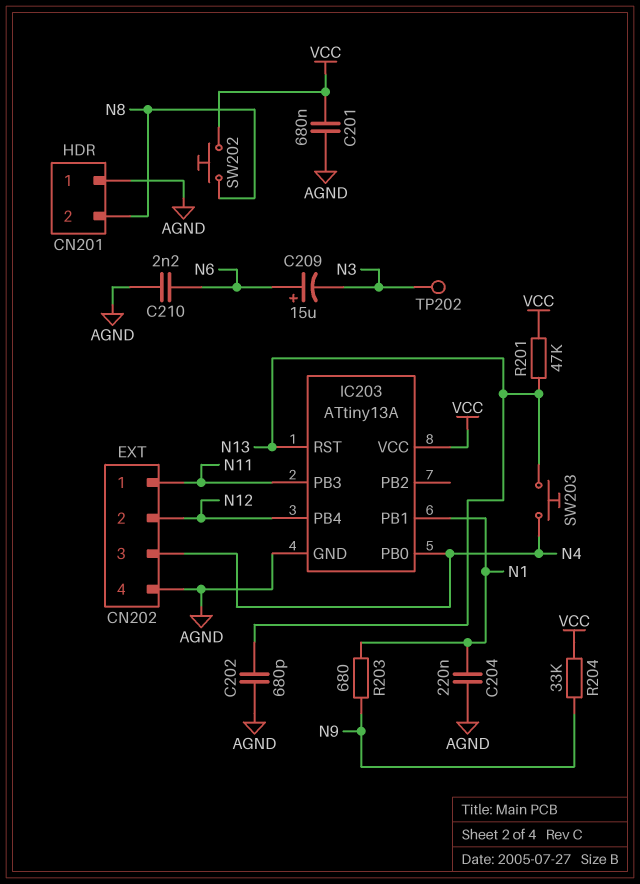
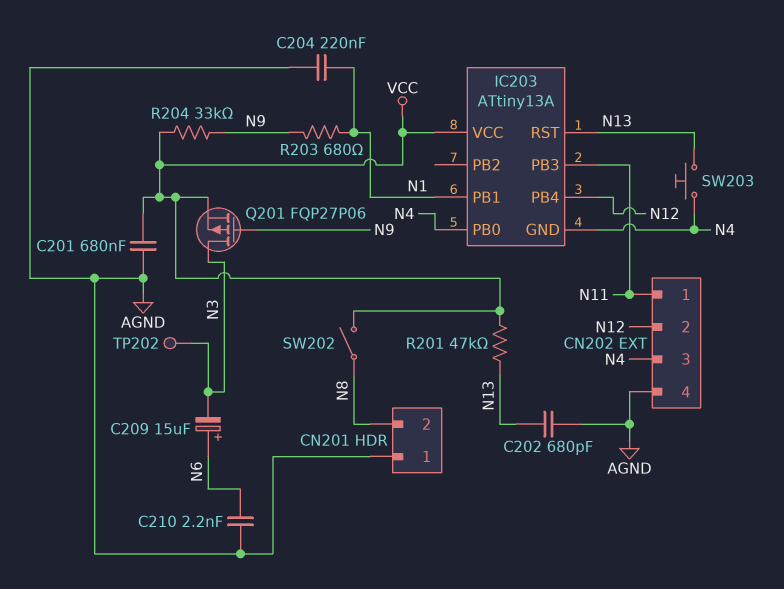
IC203 pin GND: AGND -> N4
Q201: none -> PMOS FQP27P06 (G N9, D N3, S VCC)
SW202: button (N8, VCC) -> switch (N8, VCC)

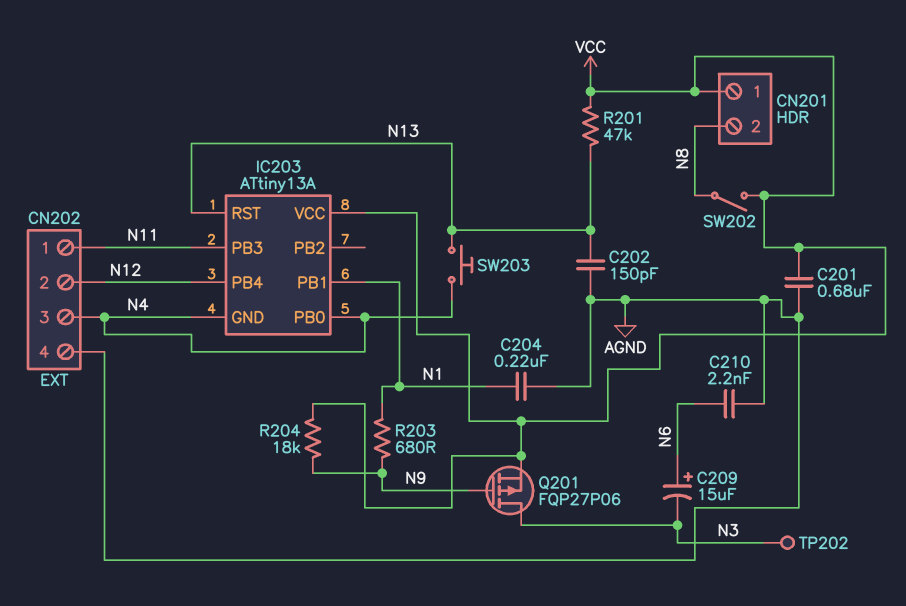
C202: 680pF (AGND, N13) -> 150pF (AGND, N13)
CN201 pin 1: AGND -> VCC
R204: 33k (N9, VCC) -> 18k (N9, VCC)

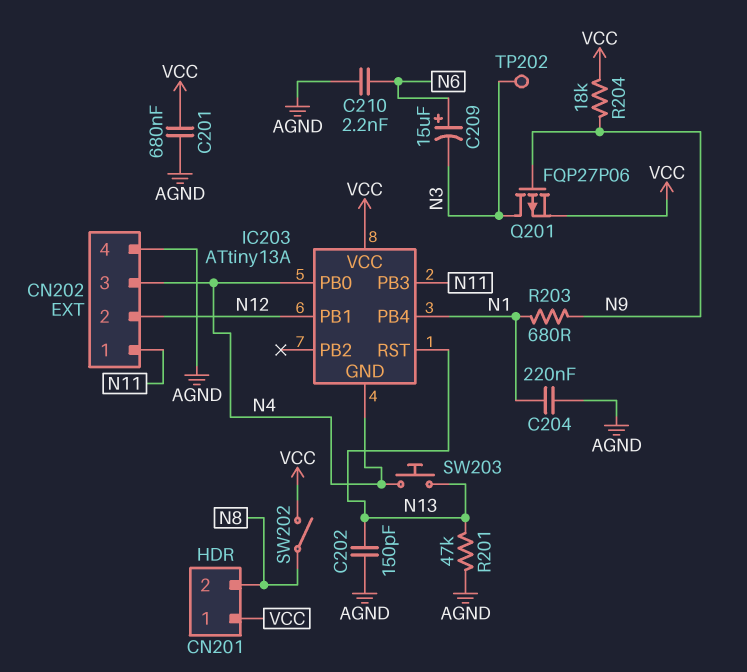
IC203 pin PB1: N1 -> N12
IC203 pin PB4: N12 -> N1
R201: 47k (N13, VCC) -> 47k (AGND, N13)

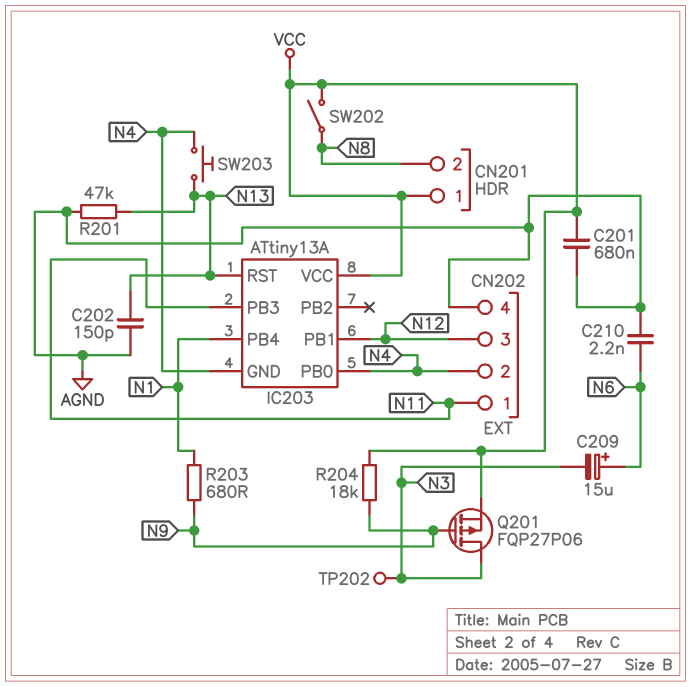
C204: 220nF (AGND, N1) -> none
CN202 pin 2: N12 -> N4
CN202 pin 3: N4 -> N12

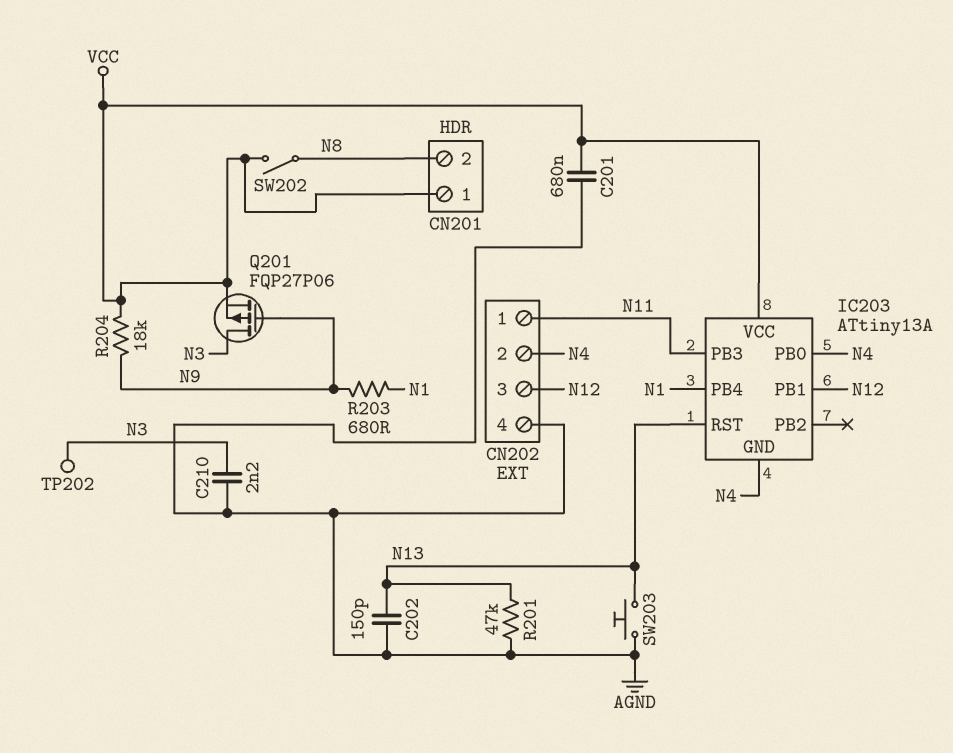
C209: 15uF (plus N6, minus N3) -> none
C210: 2.2nF (AGND, N6) -> 2.2nF (AGND, N3)
SW203: button (N4, N13) -> button (AGND, N13)

